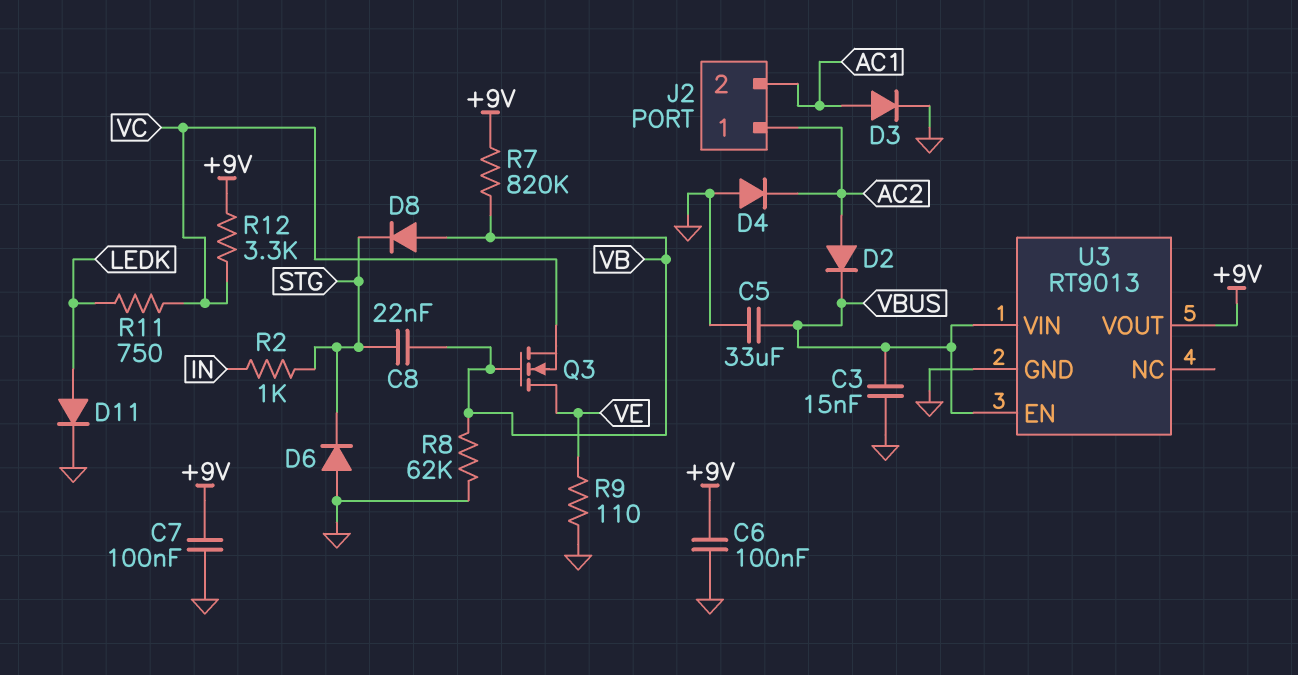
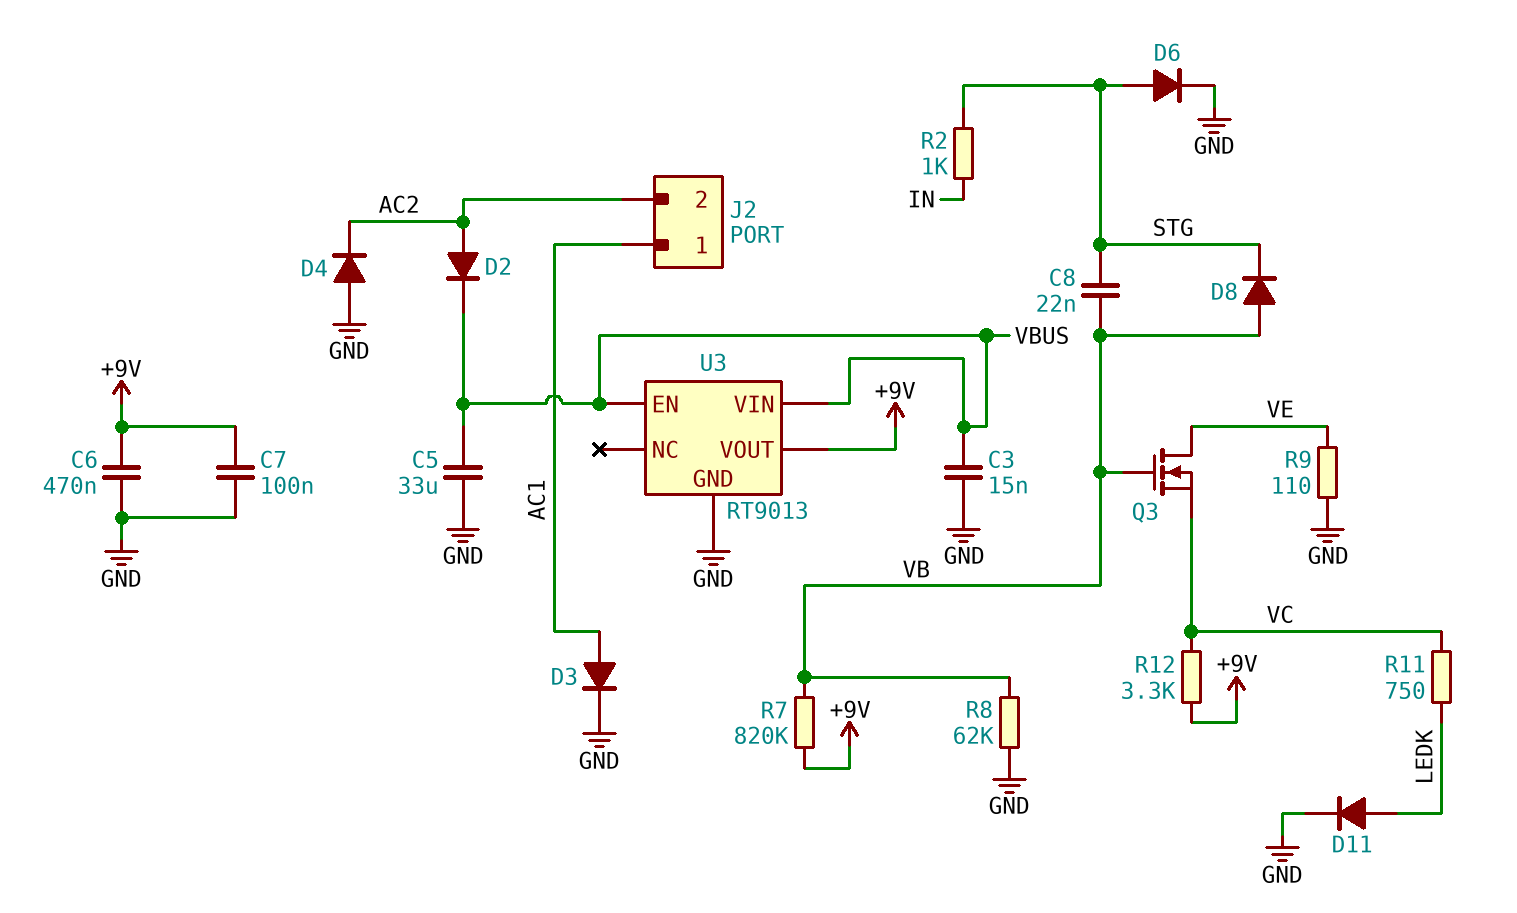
C6: 100nF (+9V, GND) -> 470nF (+9V, GND)
D6: diode (A GND, K STG) -> diode (A STG, K GND)
J2 pin 1: AC2 -> AC1
J2 pin 2: AC1 -> AC2

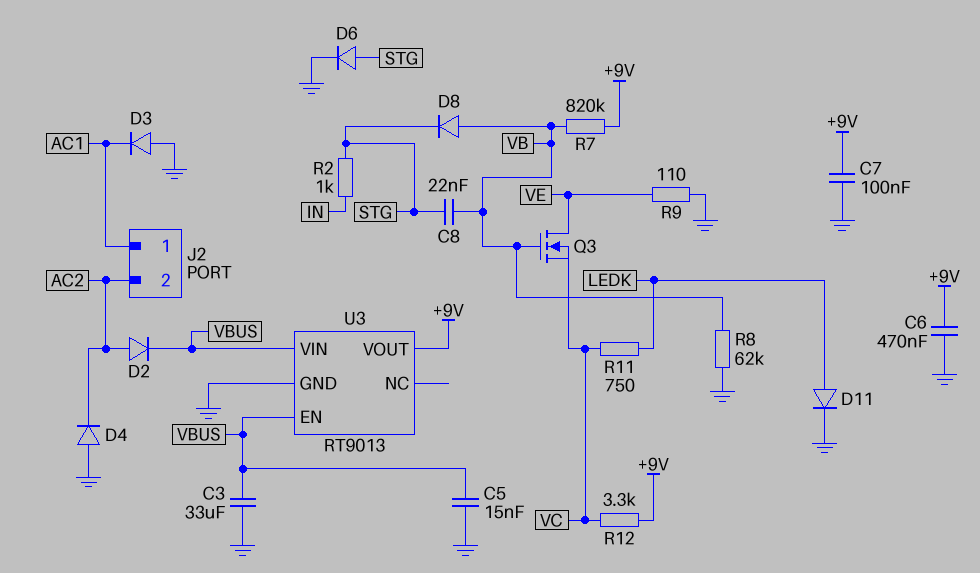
C3: 15nF (GND, VBUS) -> 33uF (GND, VBUS)
C5: 33uF (GND, VBUS) -> 15nF (GND, VBUS)
D3: diode (A AC1, K GND) -> diode (A GND, K AC1)

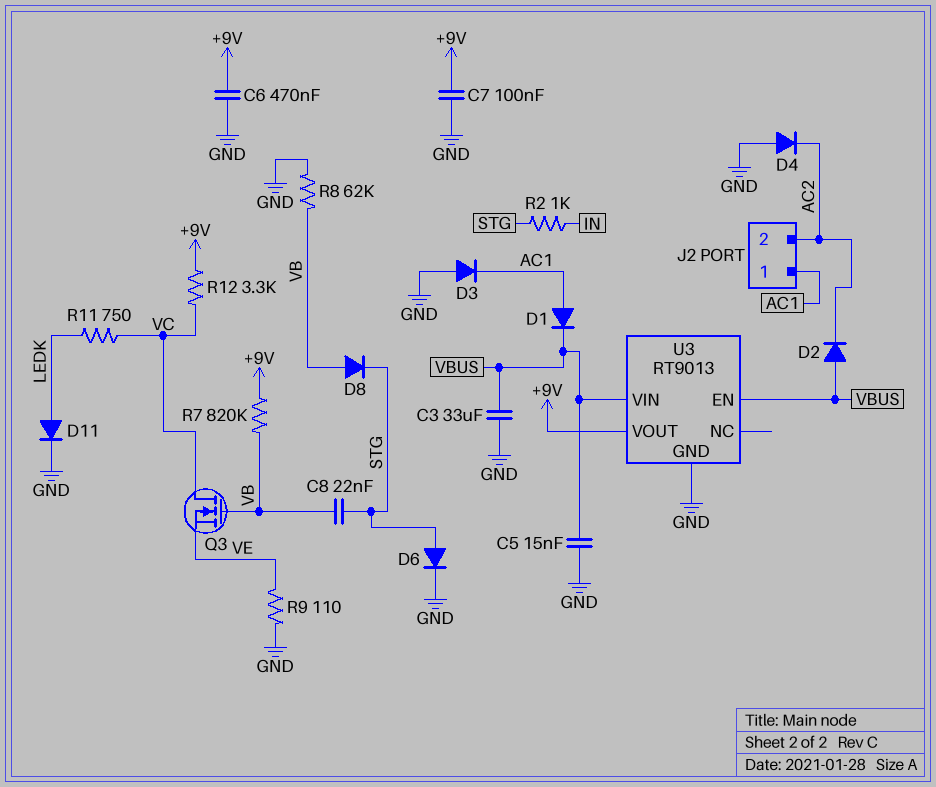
D1: none -> diode (A AC1, K VBUS)
D2: diode (A AC2, K VBUS) -> diode (A VBUS, K AC2)
Q3: NMOS (G VB, D VE, S VC) -> NMOS (G VB, D VC, S VE)

